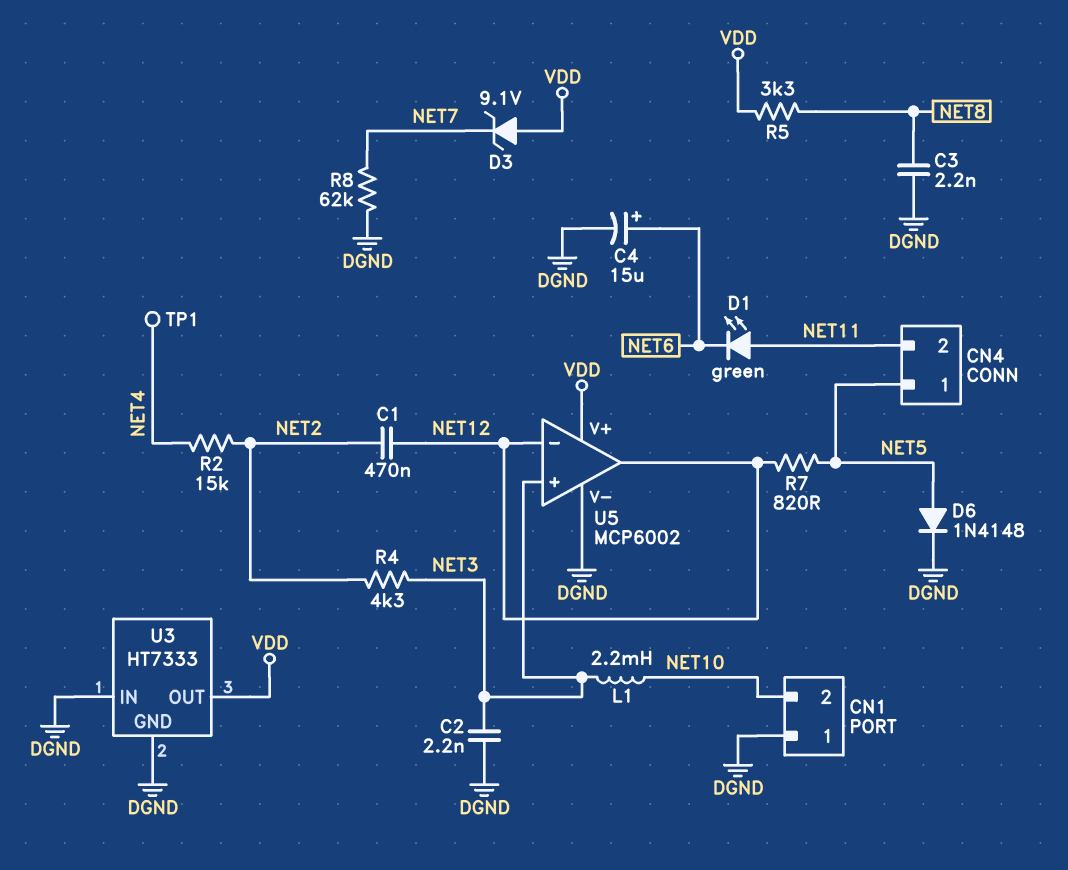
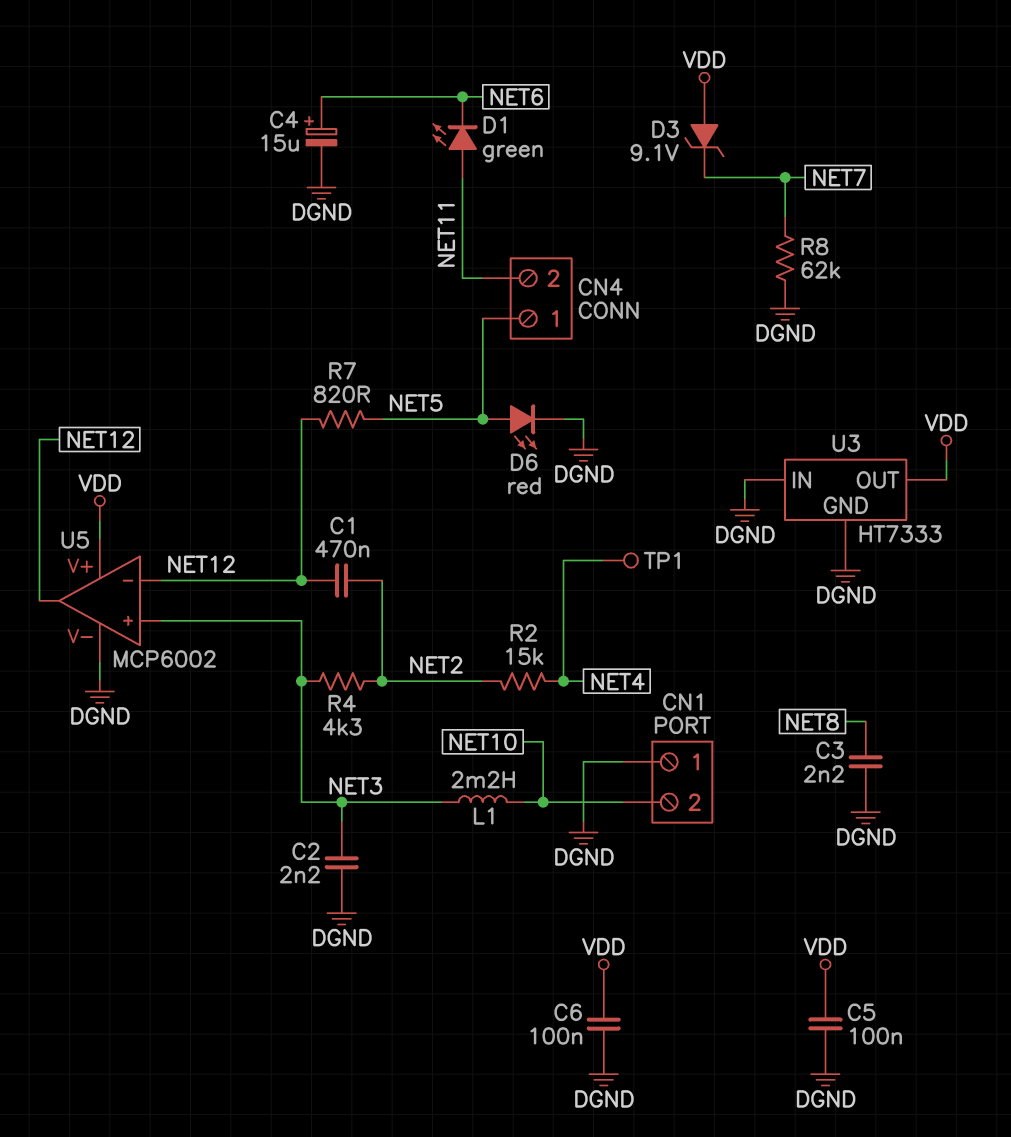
C5: none -> 100nF (DGND, VDD)
C6: none -> 100nF (DGND, VDD)
D6: diode 1N4148 (A NET5, K DGND) -> LED red (A NET5, K DGND)
R5: 3.3k (NET8, VDD) -> none

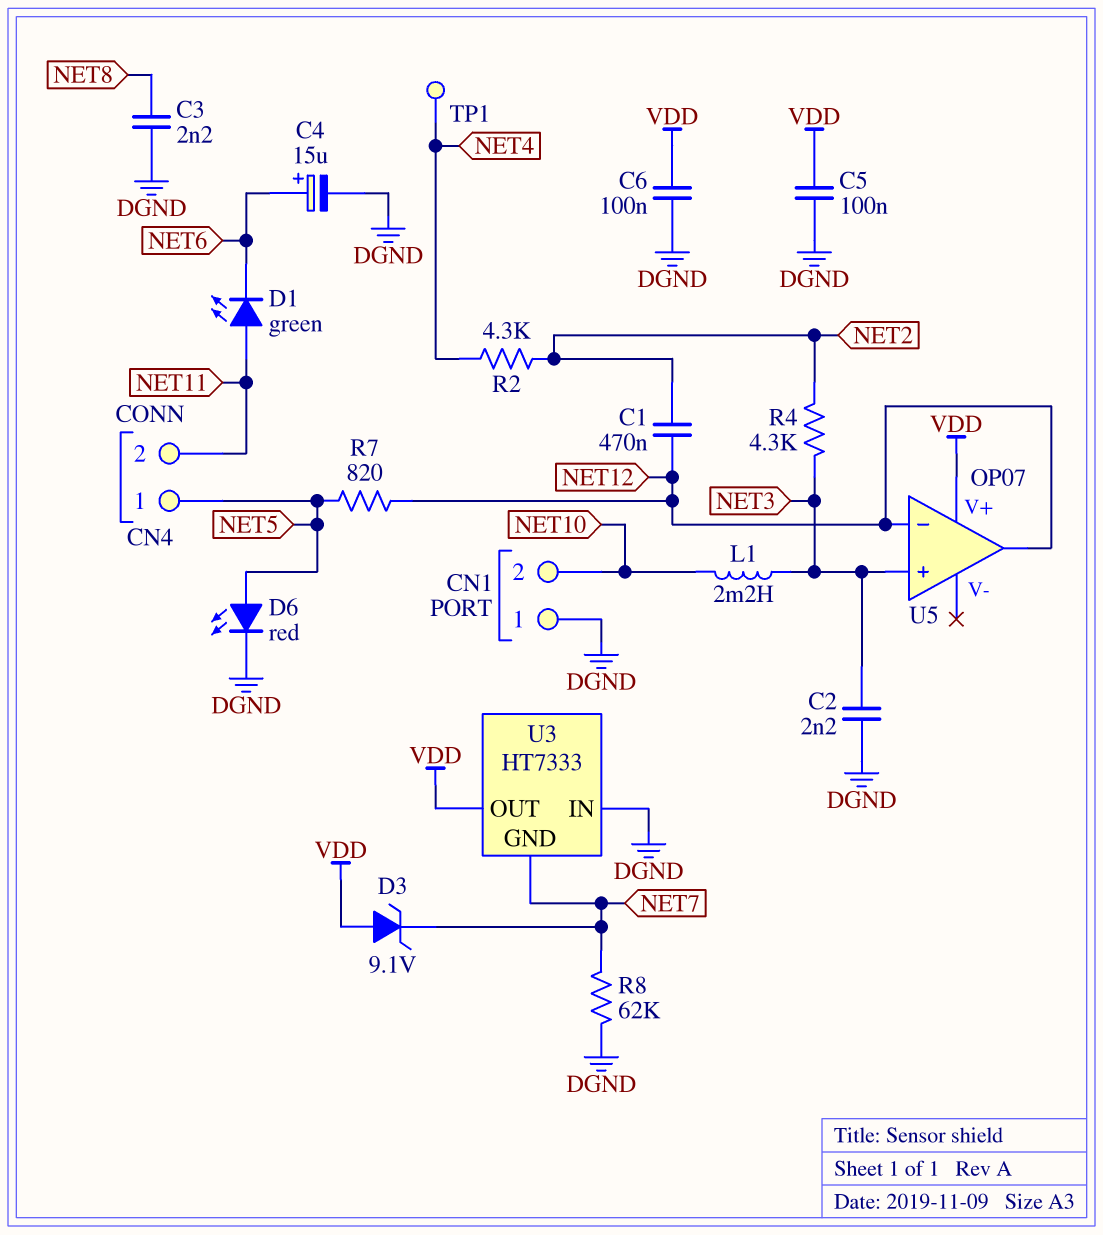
R2: 15k (NET2, NET4) -> 4.3k (NET2, NET4)
U3 pin GND: DGND -> NET7
U5: MCP6002 -> OP07
U5 pin V-: DGND -> none

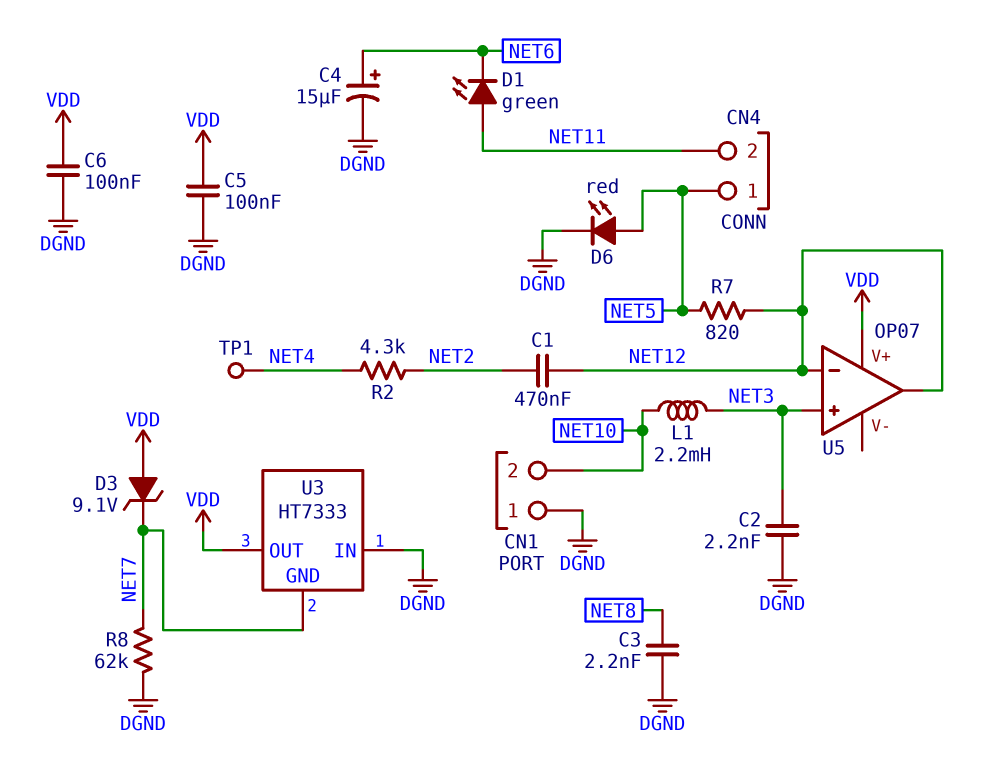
R4: 4.3k (NET2, NET3) -> none

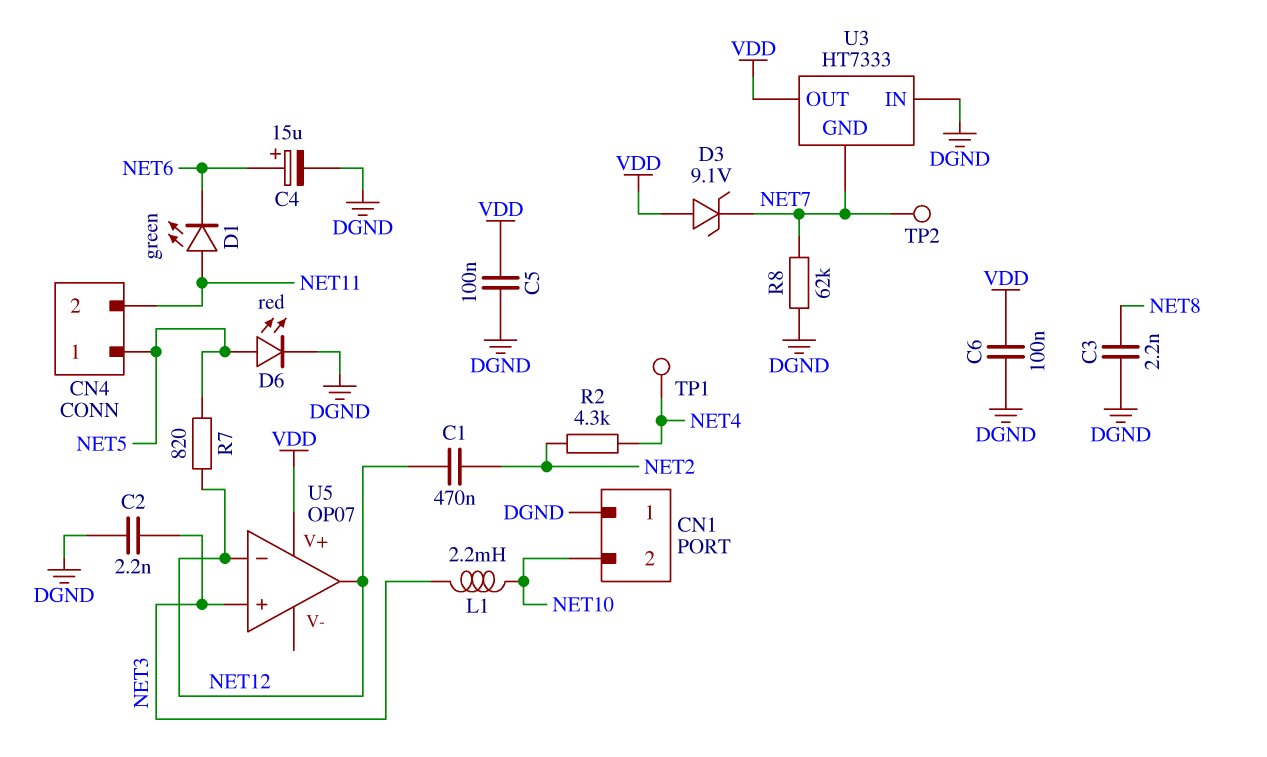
TP2: none -> test point (NET7)

